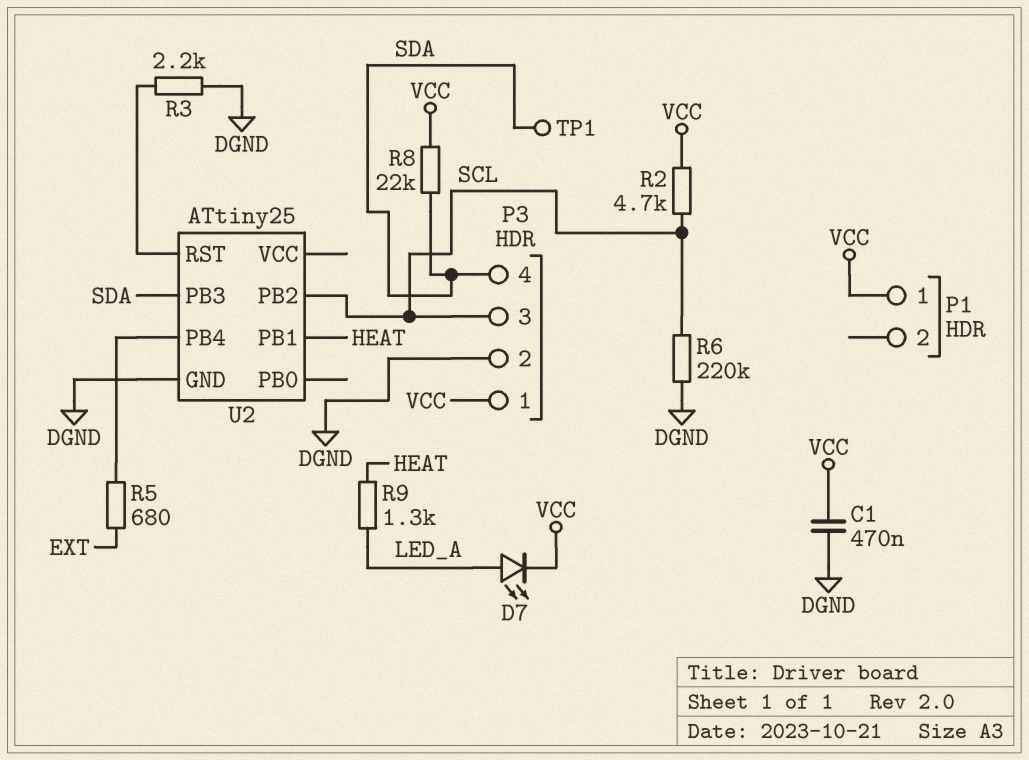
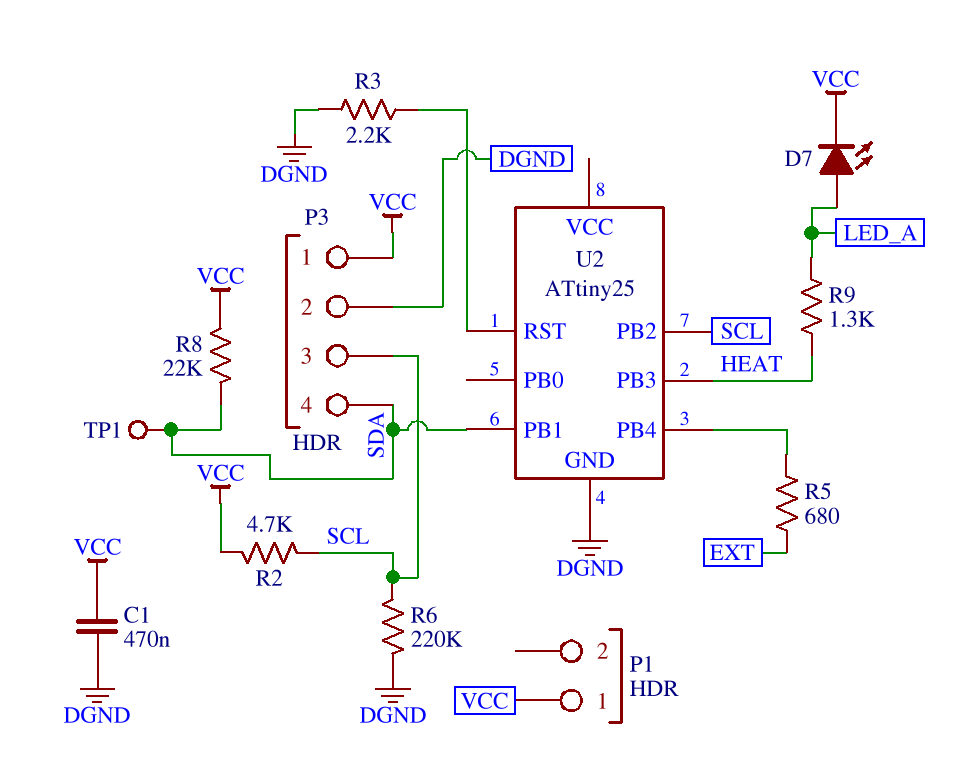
U2 pin PB1: HEAT -> SDA
U2 pin PB3: SDA -> HEAT

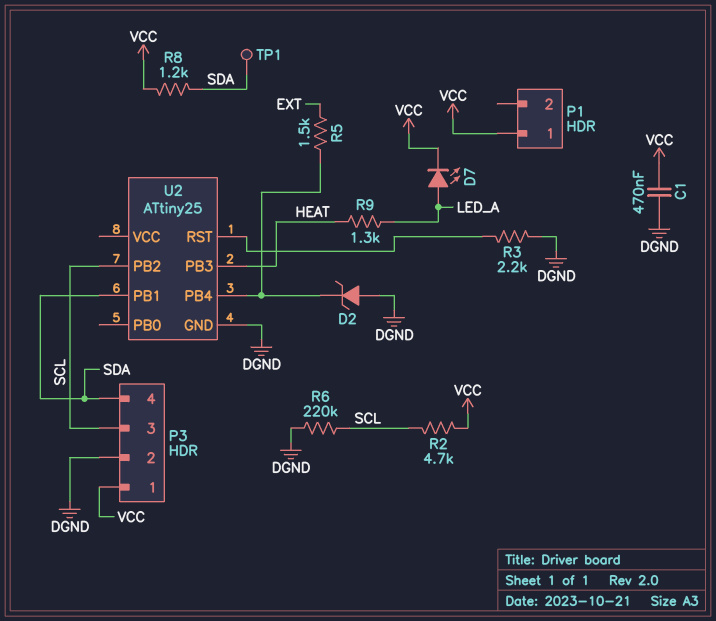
D2: none -> zener (A DGND, K U2/PB4)
R5: 680 (EXT, U2/PB4) -> 1.5k (EXT, U2/PB4)
R8: 22k (SDA, VCC) -> 1.2k (SDA, VCC)

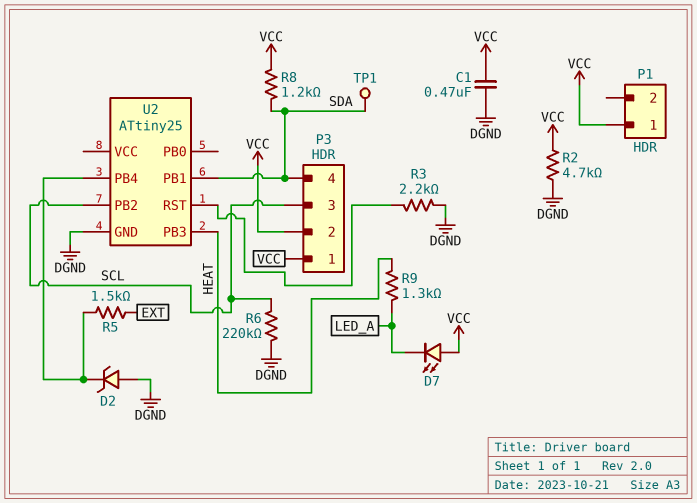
D7: LED (A LED_A, K VCC) -> LED (A VCC, K LED_A)
P3 pin 2: DGND -> VCC
R2: 4.7k (SCL, VCC) -> 4.7k (DGND, VCC)

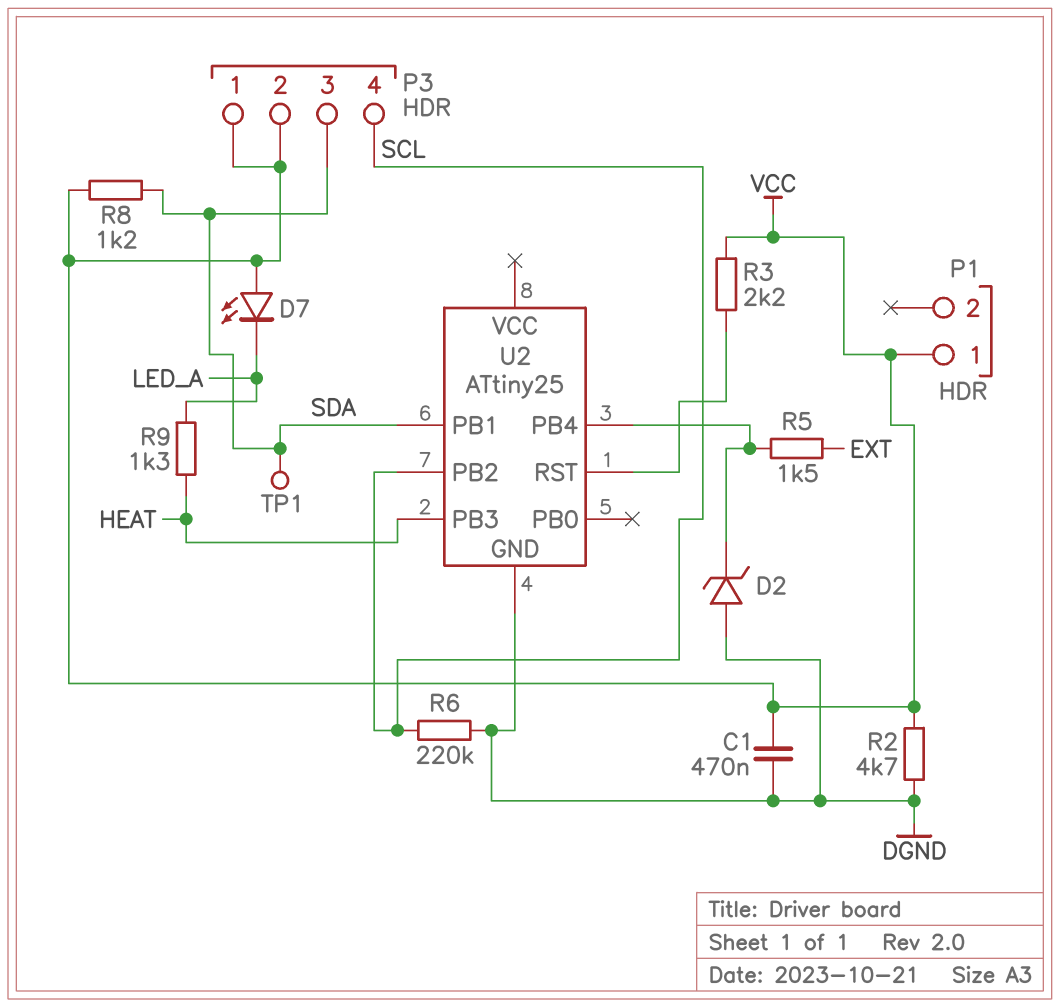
P3 pin 3: SCL -> SDA
P3 pin 4: SDA -> SCL
R3: 2.2k (DGND, U2/RST) -> 2.2k (U2/RST, VCC)

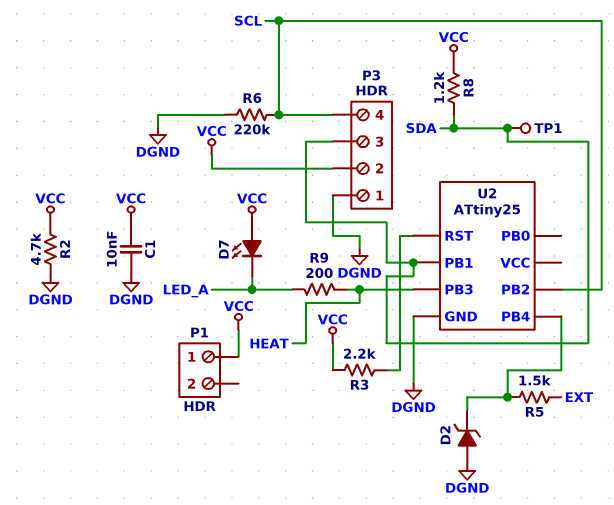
C1: 470nF (DGND, VCC) -> 10nF (DGND, VCC)
P3 pin 1: VCC -> DGND
R9: 1.3k (HEAT, LED_A) -> 200 (HEAT, LED_A)

